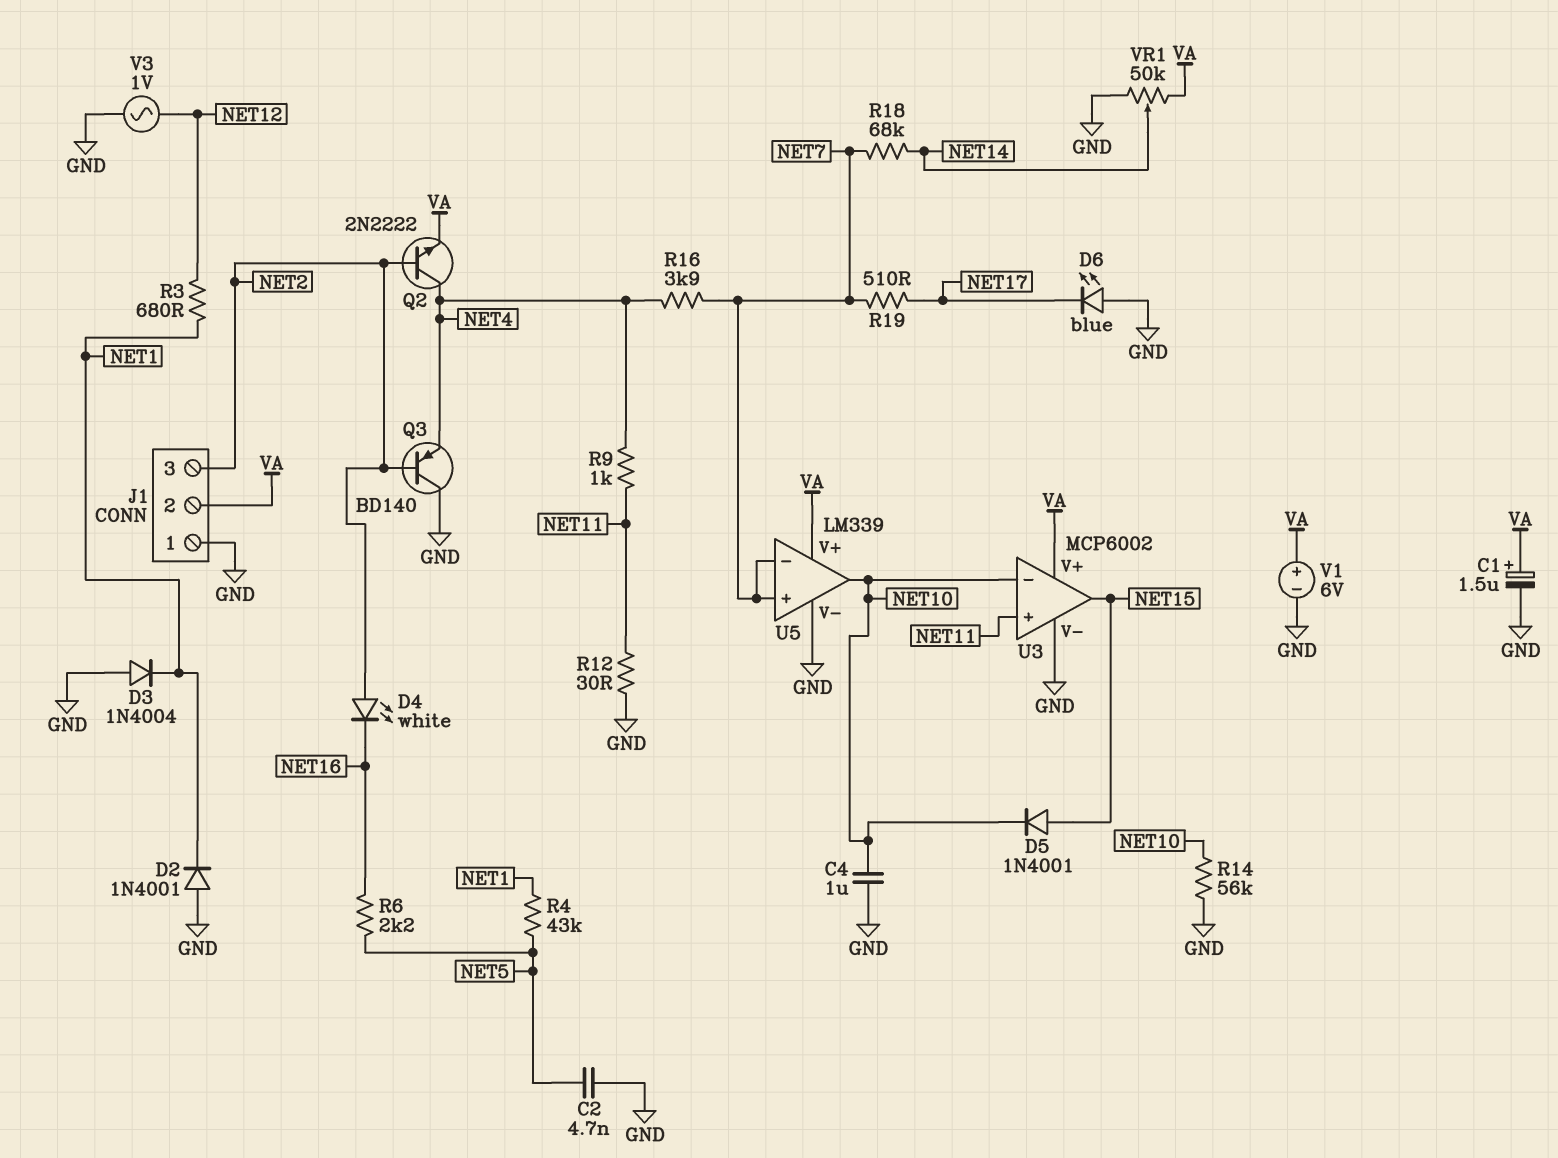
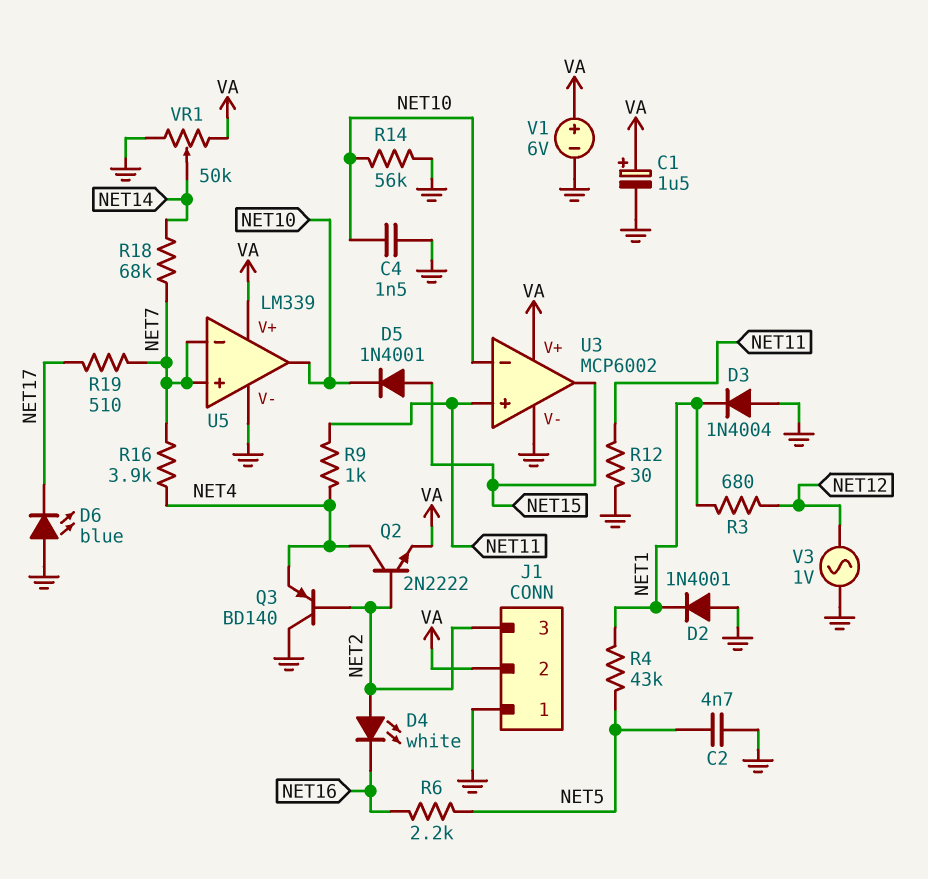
C4: 1uF (GND, NET10) -> 1.5nF (GND, NET10)

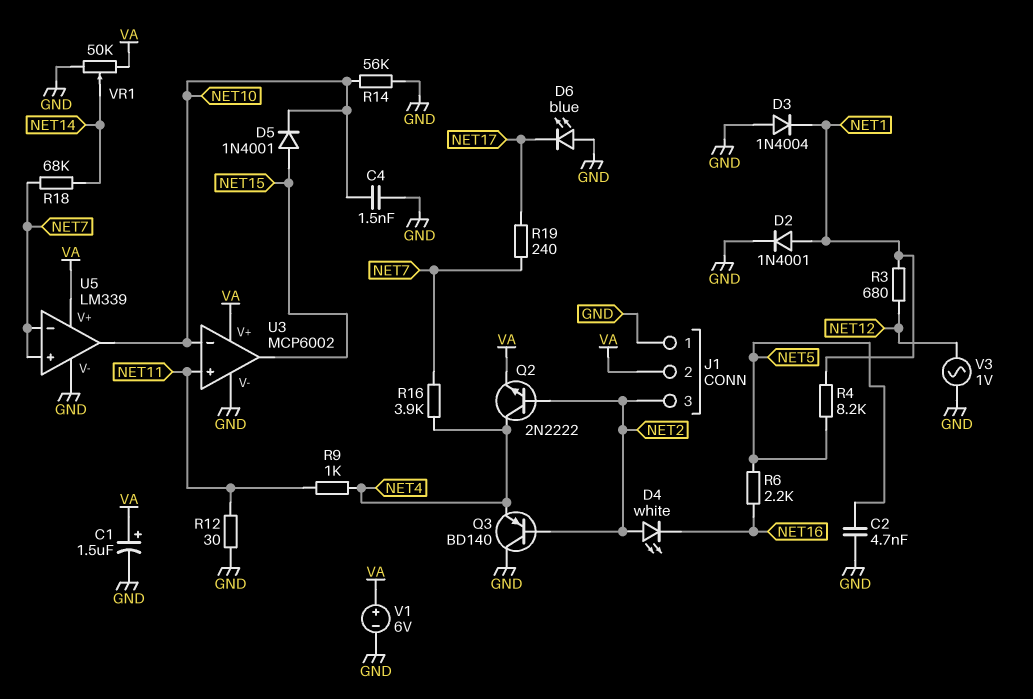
D2: diode 1N4001 (A GND, K NET1) -> diode 1N4001 (A NET1, K GND)
R4: 43k (NET1, NET5) -> 8.2k (NET1, NET5)
R19: 510 (NET7, NET17) -> 240 (NET7, NET17)

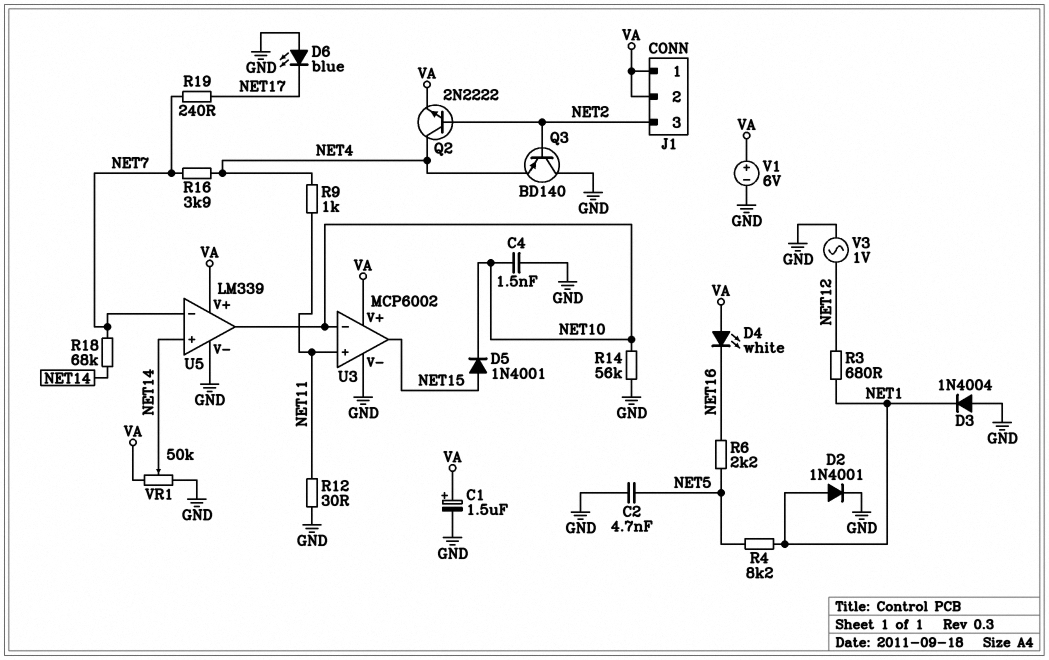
D4: LED white (A NET2, K NET16) -> LED white (A VA, K NET16)
J1 pin 1: GND -> VA
U5 pin in+: NET7 -> NET14

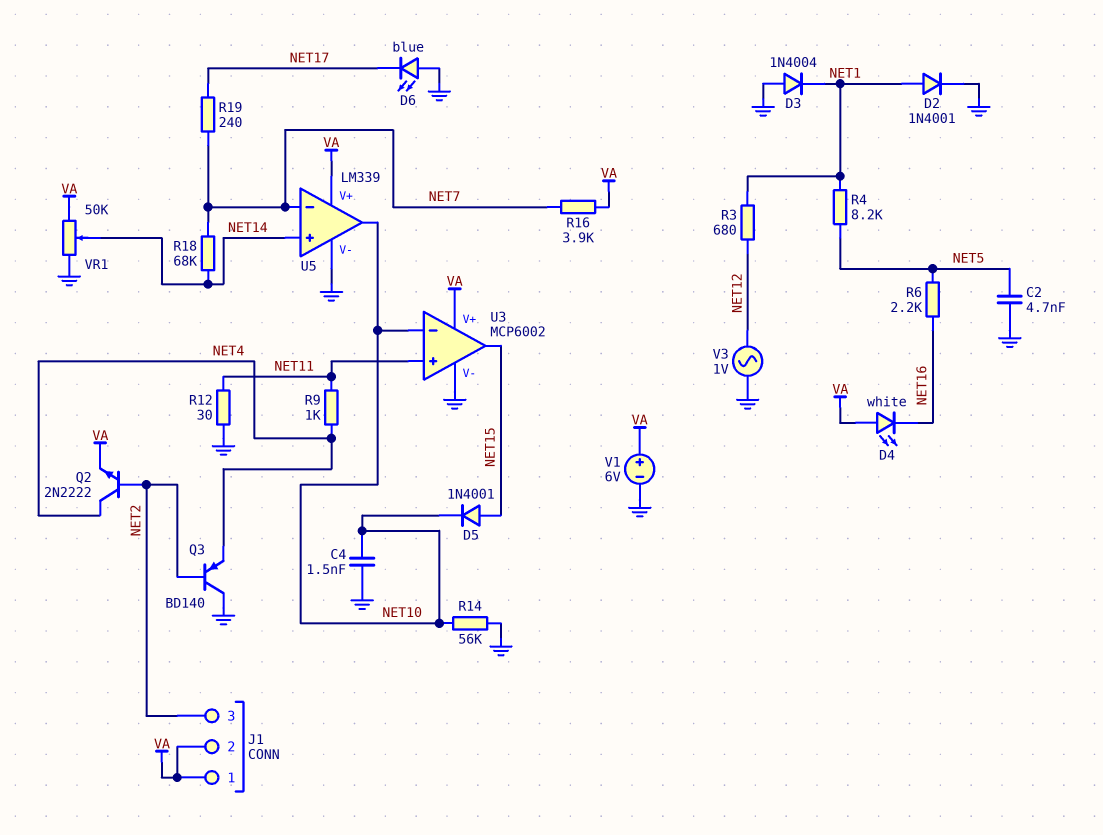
C1: 1.5uF (plus VA, minus GND) -> none
R16: 3.9k (NET4, NET7) -> 3.9k (NET7, VA)

